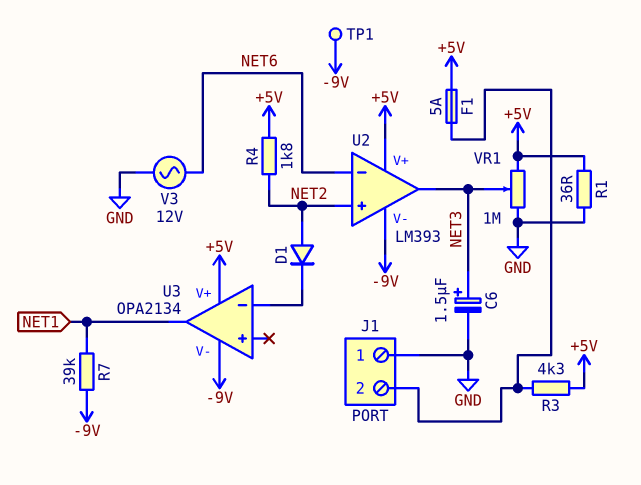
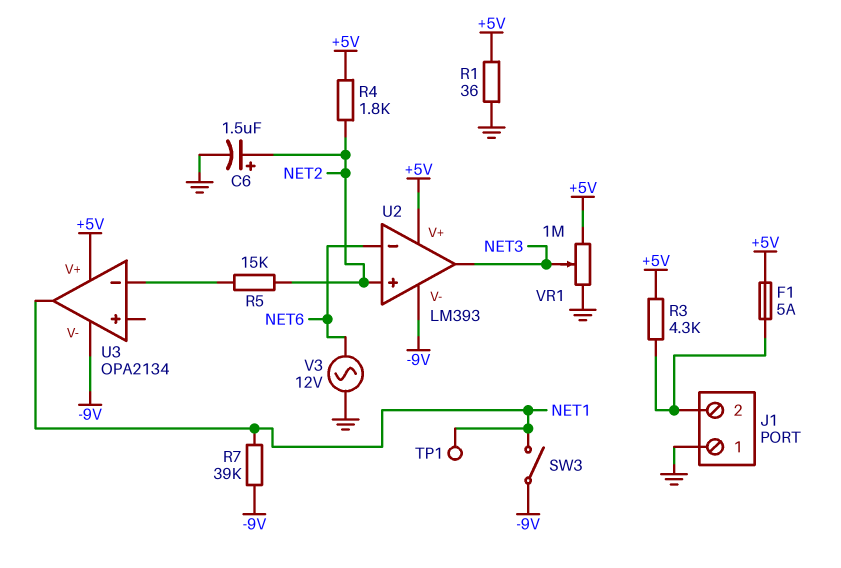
C6: 1.5uF (plus NET3, minus GND) -> 1.5uF (plus NET2, minus GND)
D1: diode (A NET2, K U3/in-) -> none
R5: none -> 15k (NET2, U3/in-)
SW3: none -> switch (-9V, NET1)
TP1: test point (-9V) -> test point (NET1)

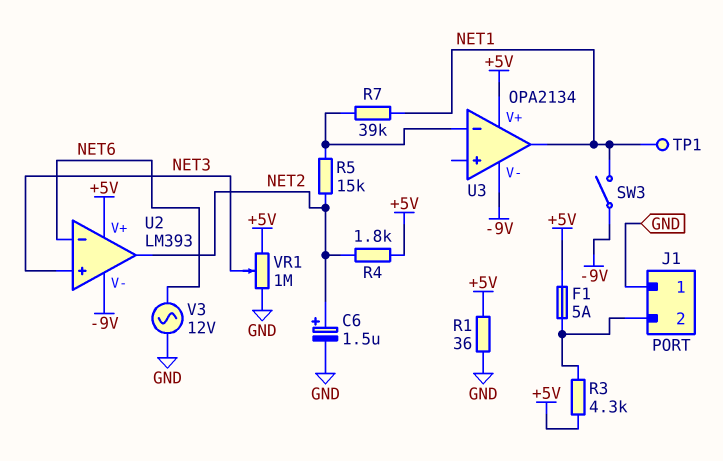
R7: 39k (-9V, NET1) -> 39k (NET1, U3/in-)
U2 pin in+: NET2 -> NET3
U2 pin out: NET3 -> NET2

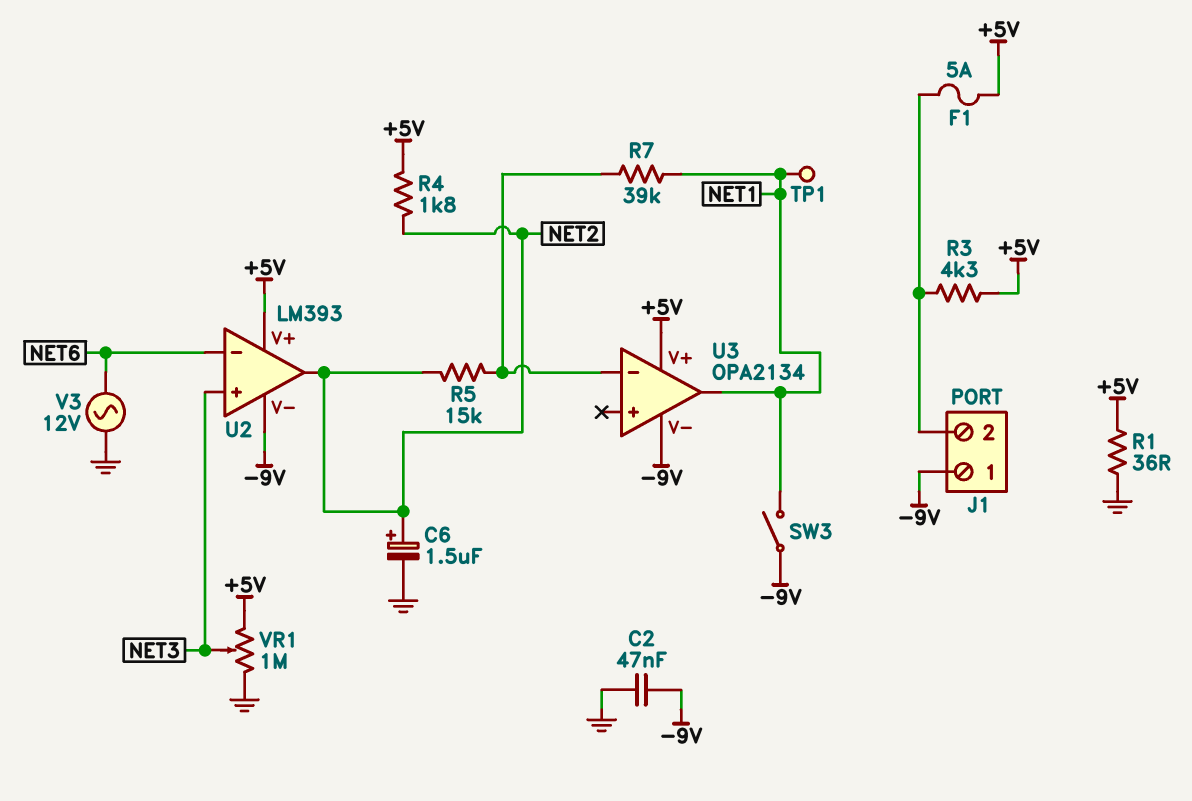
C2: none -> 47nF (-9V, GND)
J1 pin 1: GND -> -9V

